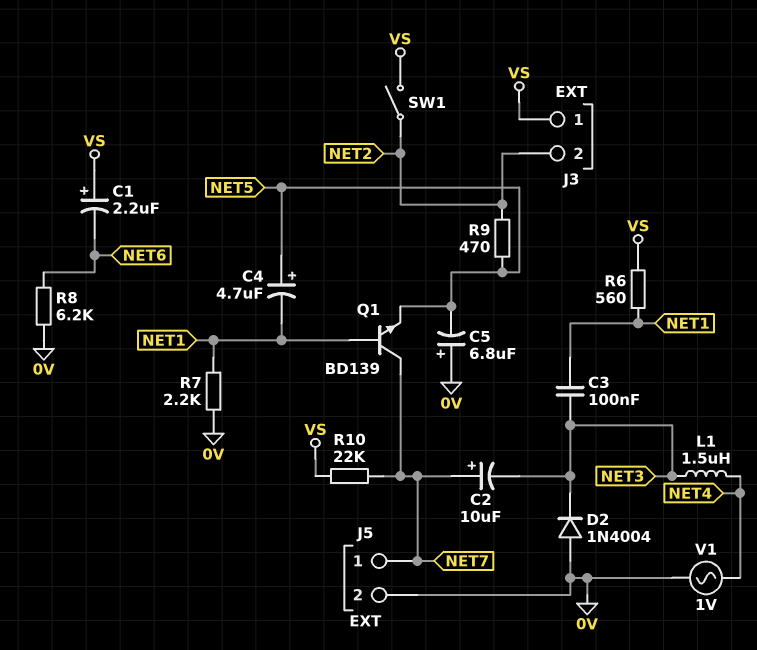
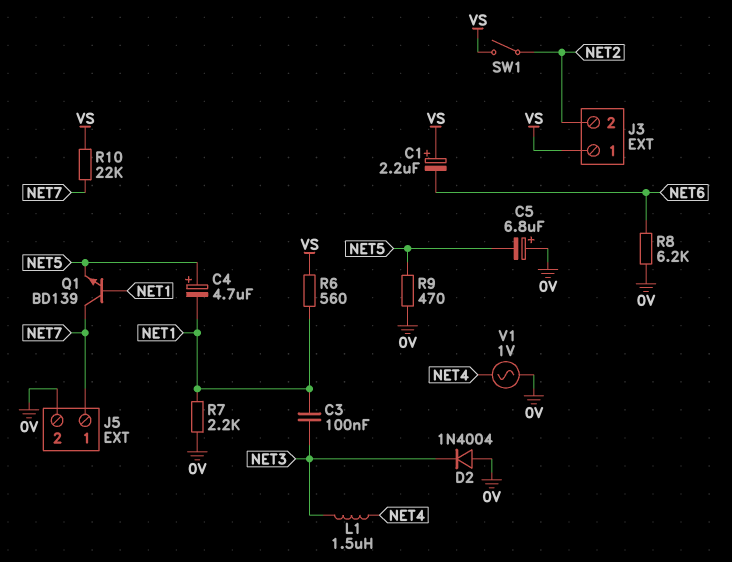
C2: 10uF (plus NET7, minus NET3) -> none
R9: 470 (NET2, NET5) -> 470 (0V, NET5)

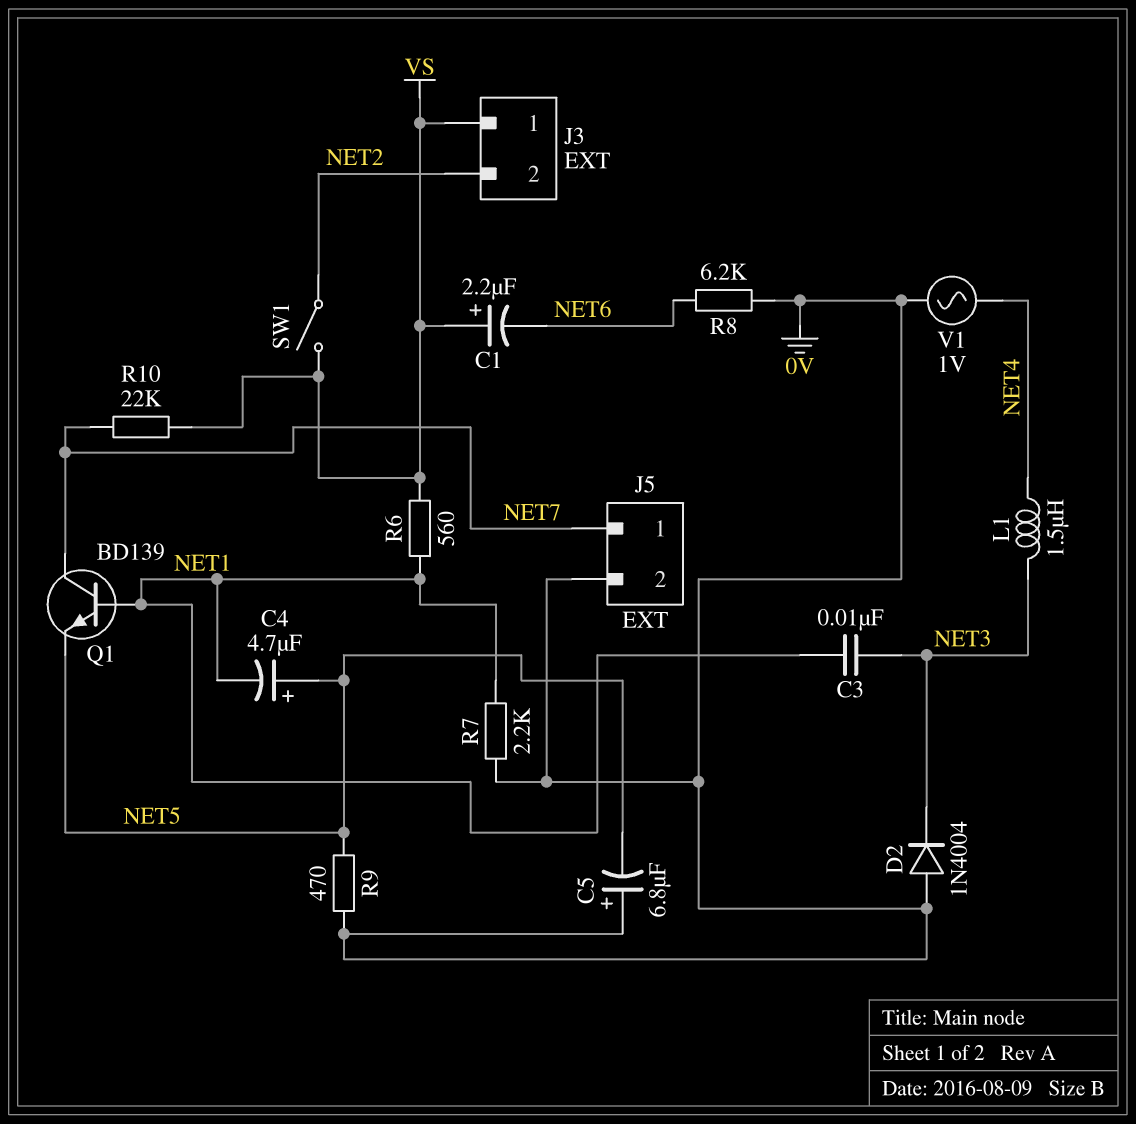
C3: 100nF (NET1, NET3) -> 10nF (NET1, NET3)

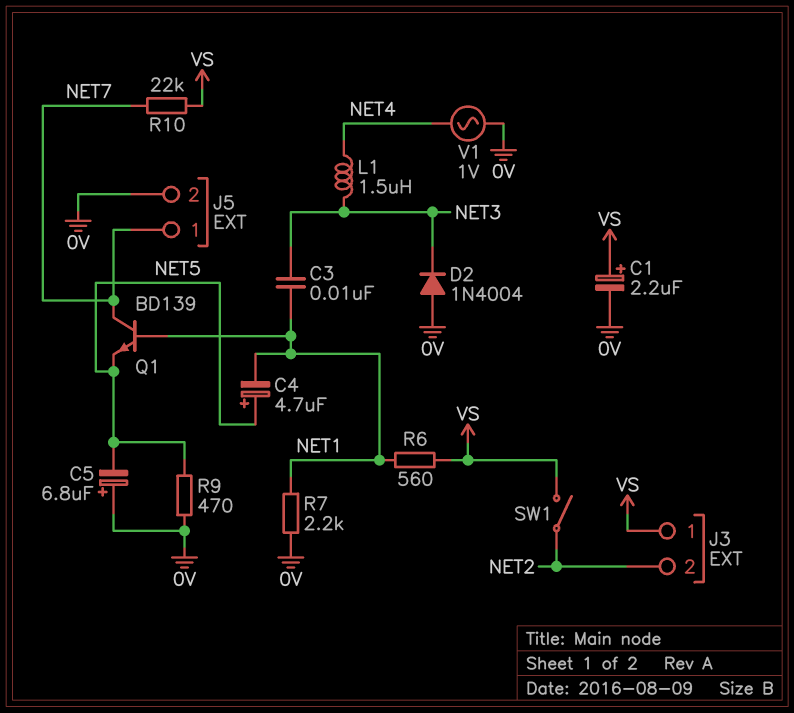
C1: 2.2uF (plus VS, minus NET6) -> 2.2uF (plus VS, minus 0V)
R8: 6.2k (0V, NET6) -> none

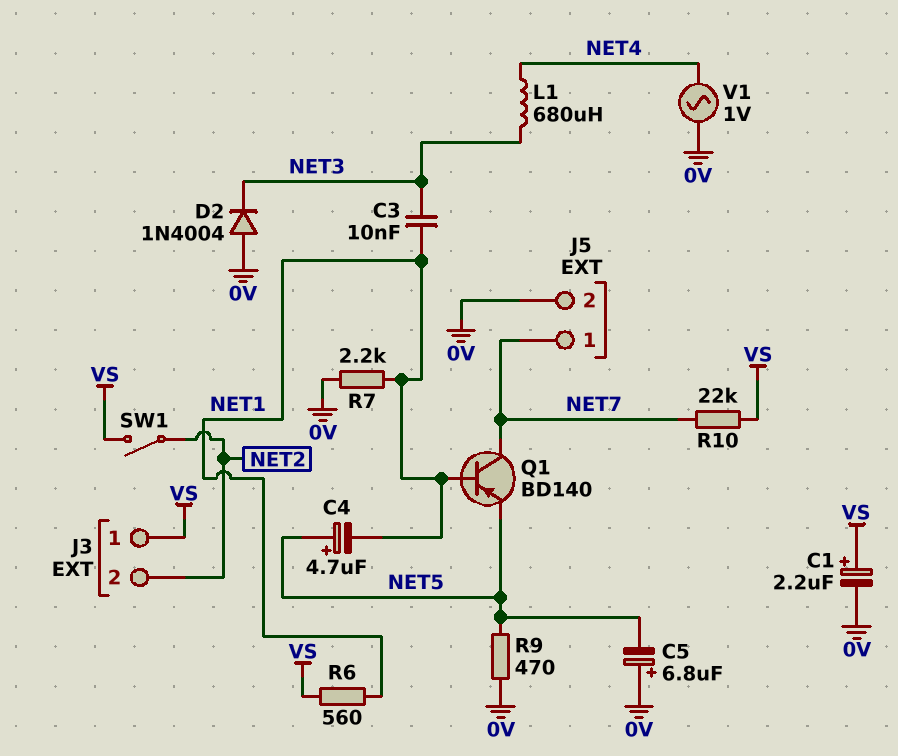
L1: 1.5uH (NET3, NET4) -> 680uH (NET3, NET4)
Q1: NPN BD139 (B NET1, C NET7, E NET5) -> PNP BD140 (B NET1, C NET7, E NET5)

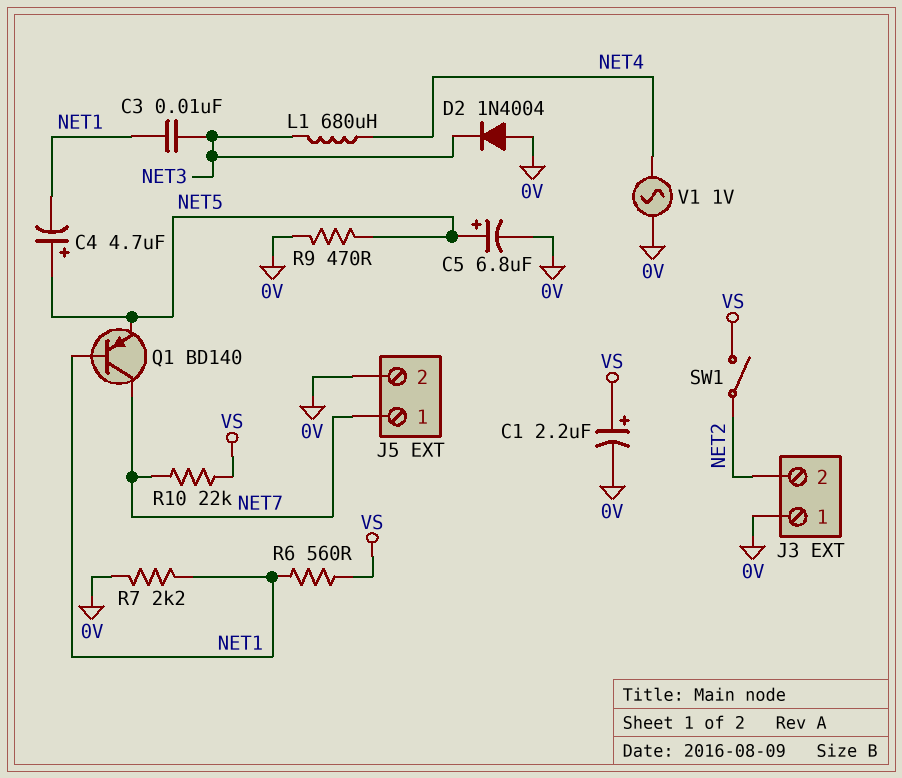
C5: 6.8uF (plus 0V, minus NET5) -> 6.8uF (plus NET5, minus 0V)
J3 pin 1: VS -> 0V

